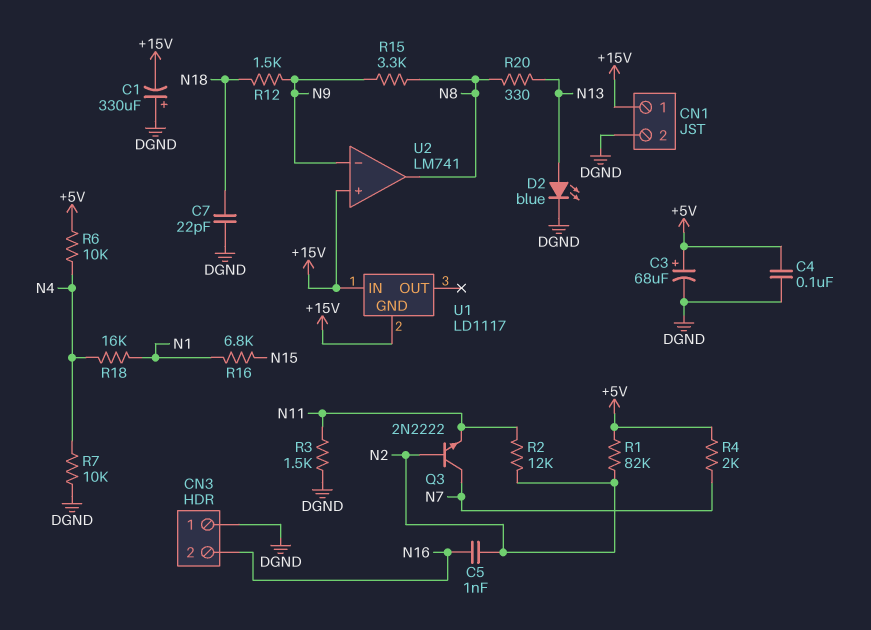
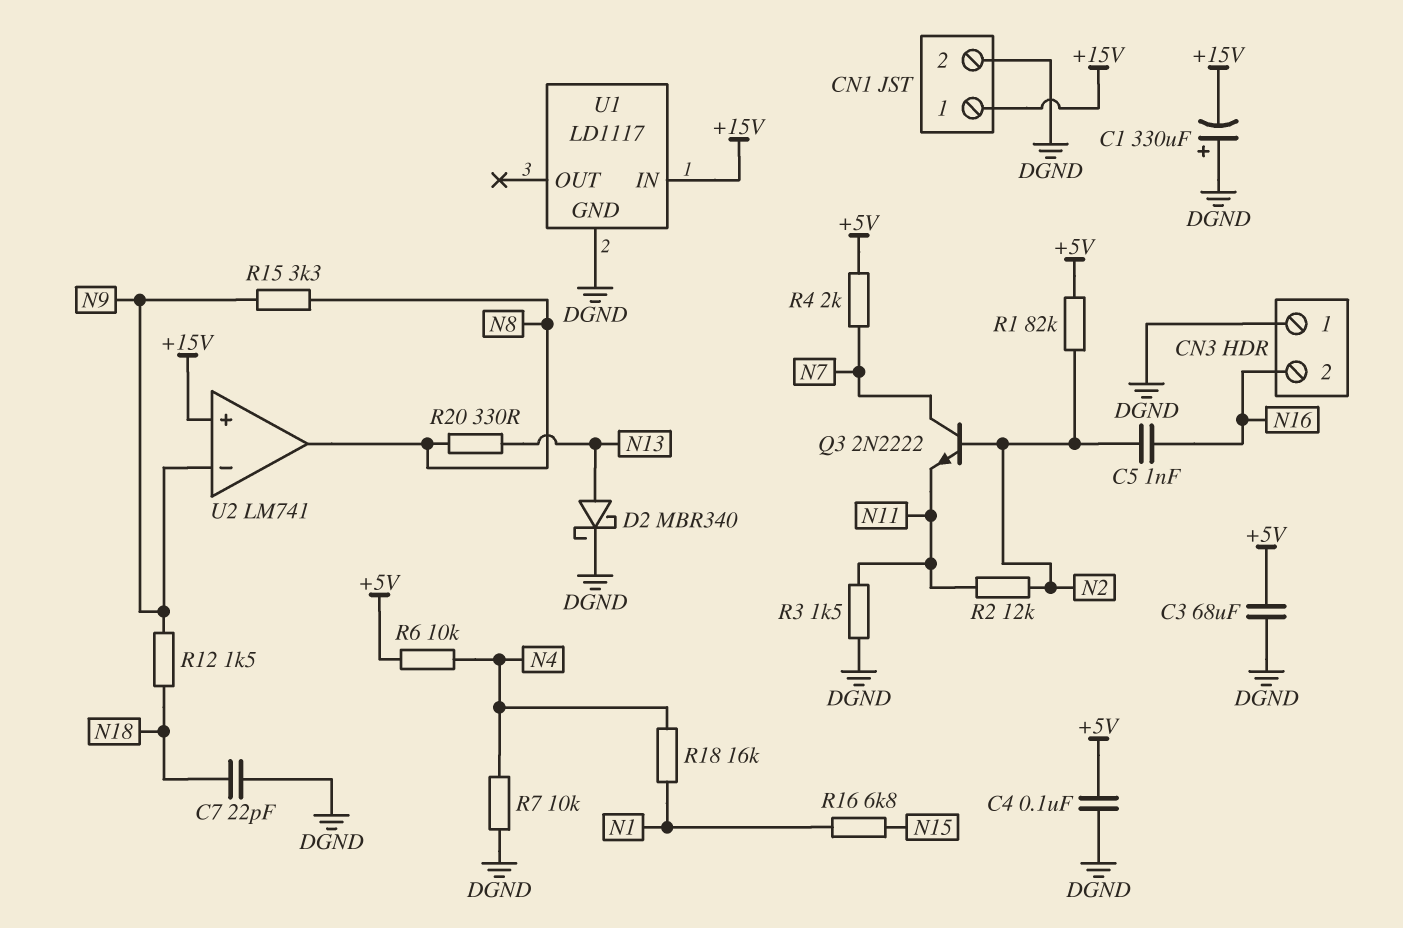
C3: 68uF (plus +5V, minus DGND) -> 68uF (+5V, DGND)
D2: LED blue (A N13, K DGND) -> schottky MBR340 (A N13, K DGND)
U1 pin GND: +15V -> DGND

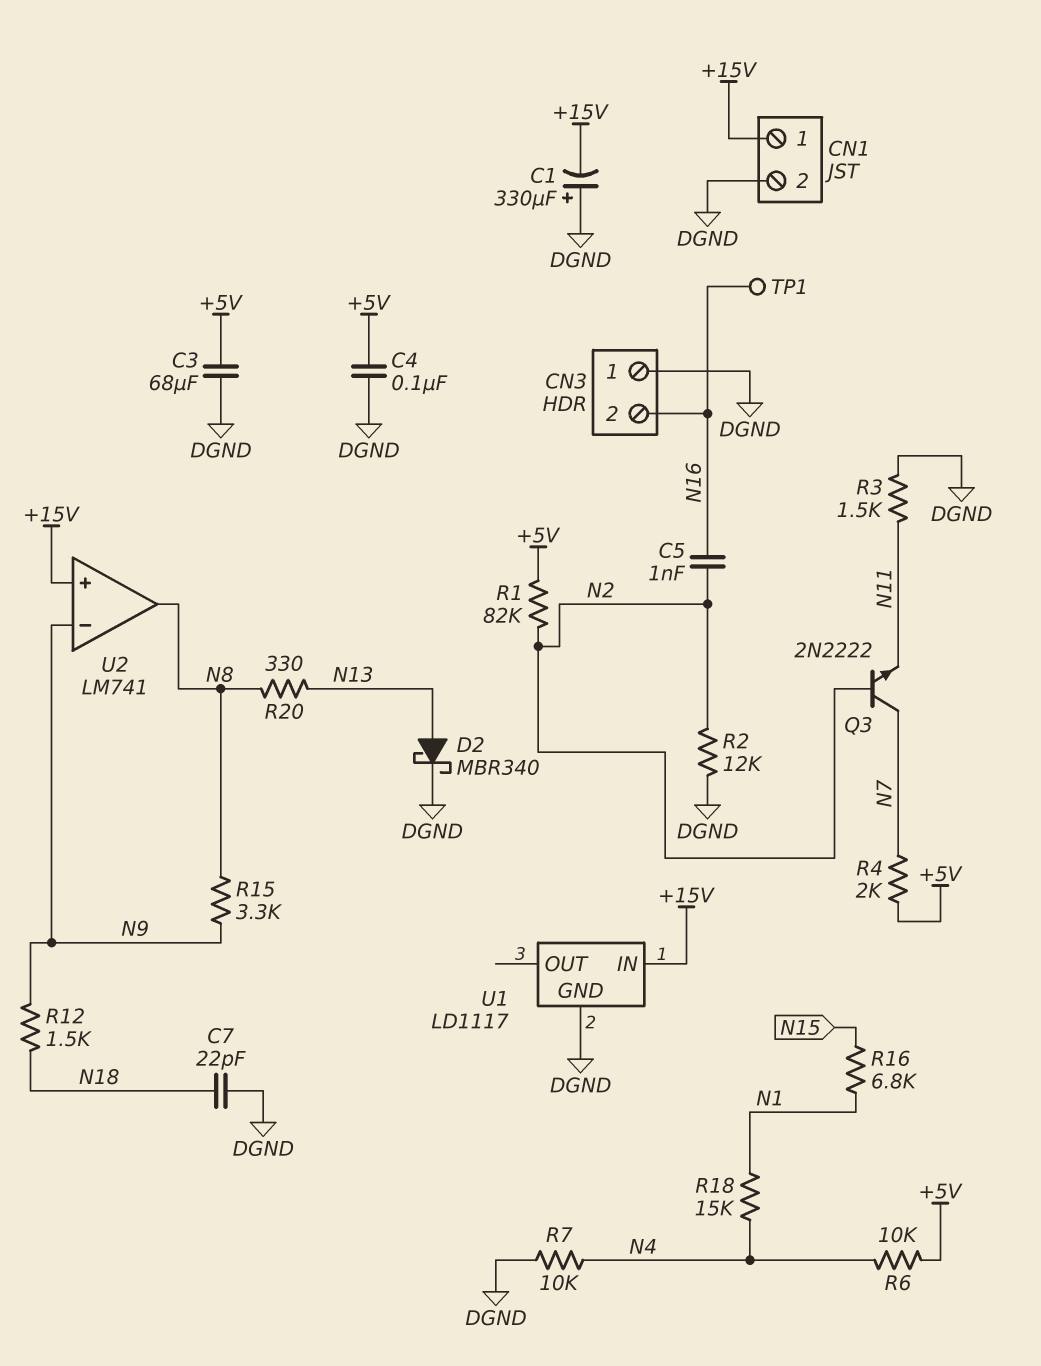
R2: 12k (N2, N11) -> 12k (DGND, N2)
R18: 16k (N1, N4) -> 15k (N1, N4)
TP1: none -> test point (N16)

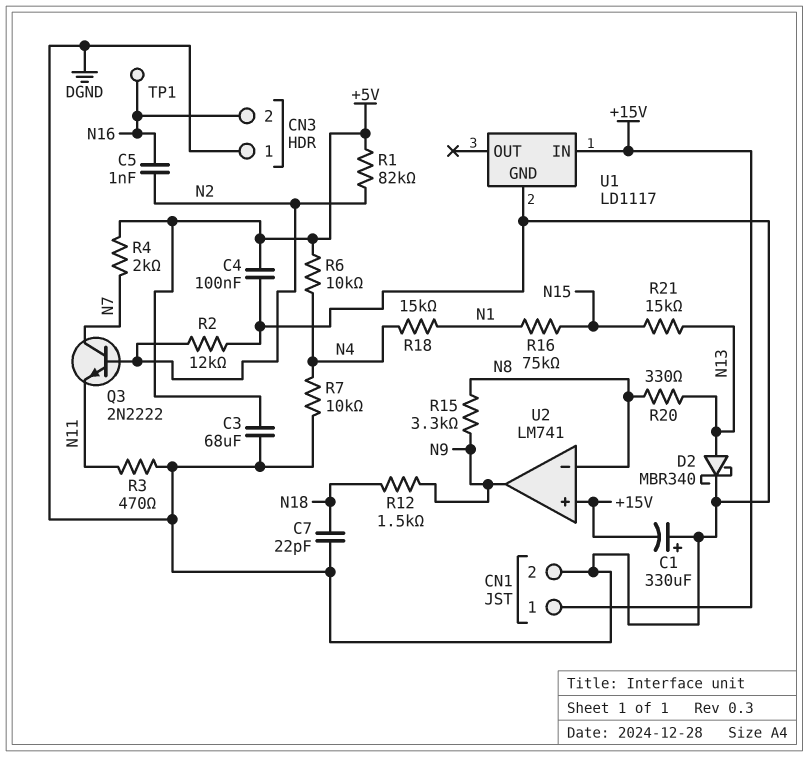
R3: 1.5k (DGND, N11) -> 470 (DGND, N11)
R16: 6.8k (N1, N15) -> 75k (N1, N15)
R21: none -> 15k (N13, N15)
U2 pin in-: N9 -> N8
U2 pin out: N8 -> N9

